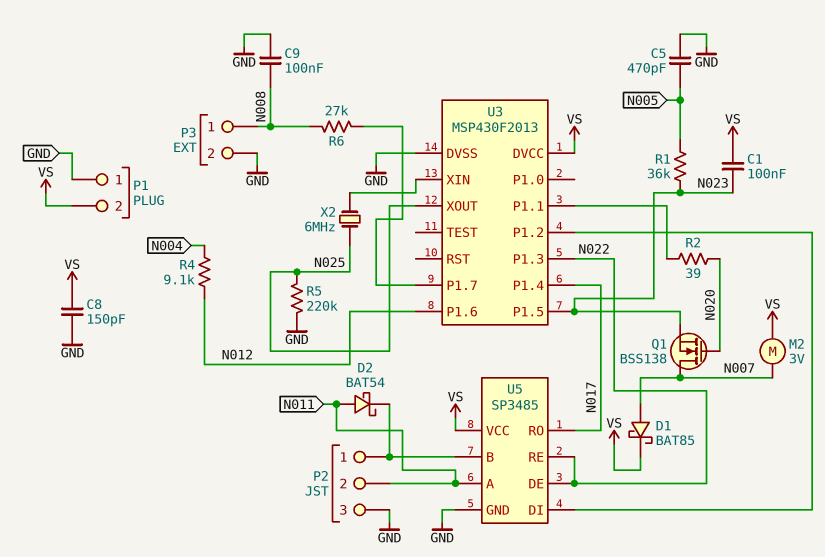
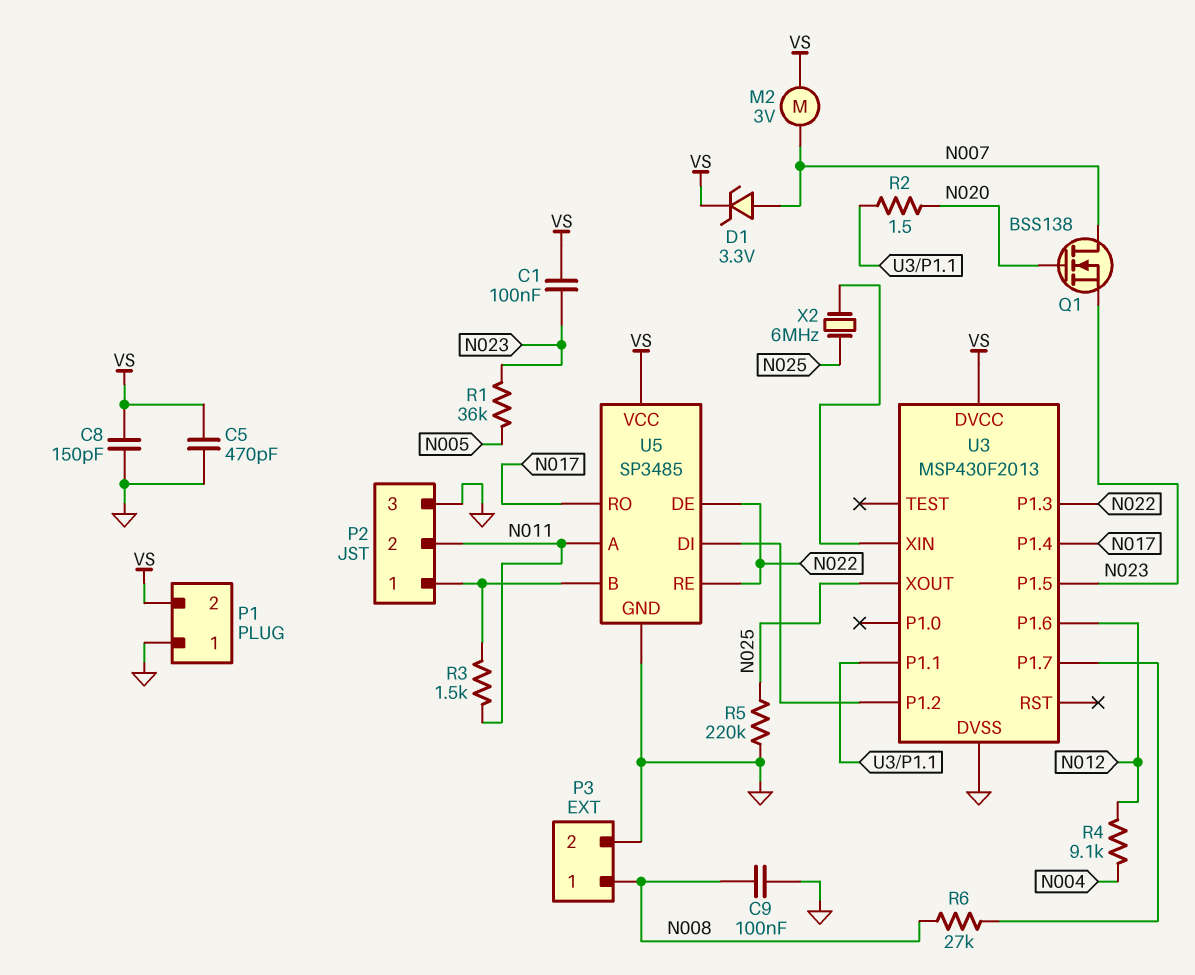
C5: 470pF (GND, N005) -> 470pF (GND, VS)
D1: schottky BAT85 (A N007, K VS) -> zener 3.3V (A N007, K VS)
D2: schottky BAT54 (A N011, K P2/1) -> none
R2: 39 (N020, U3/P1.1) -> 1.5 (N020, U3/P1.1)
R3: none -> 1.5k (N011, P2/1)

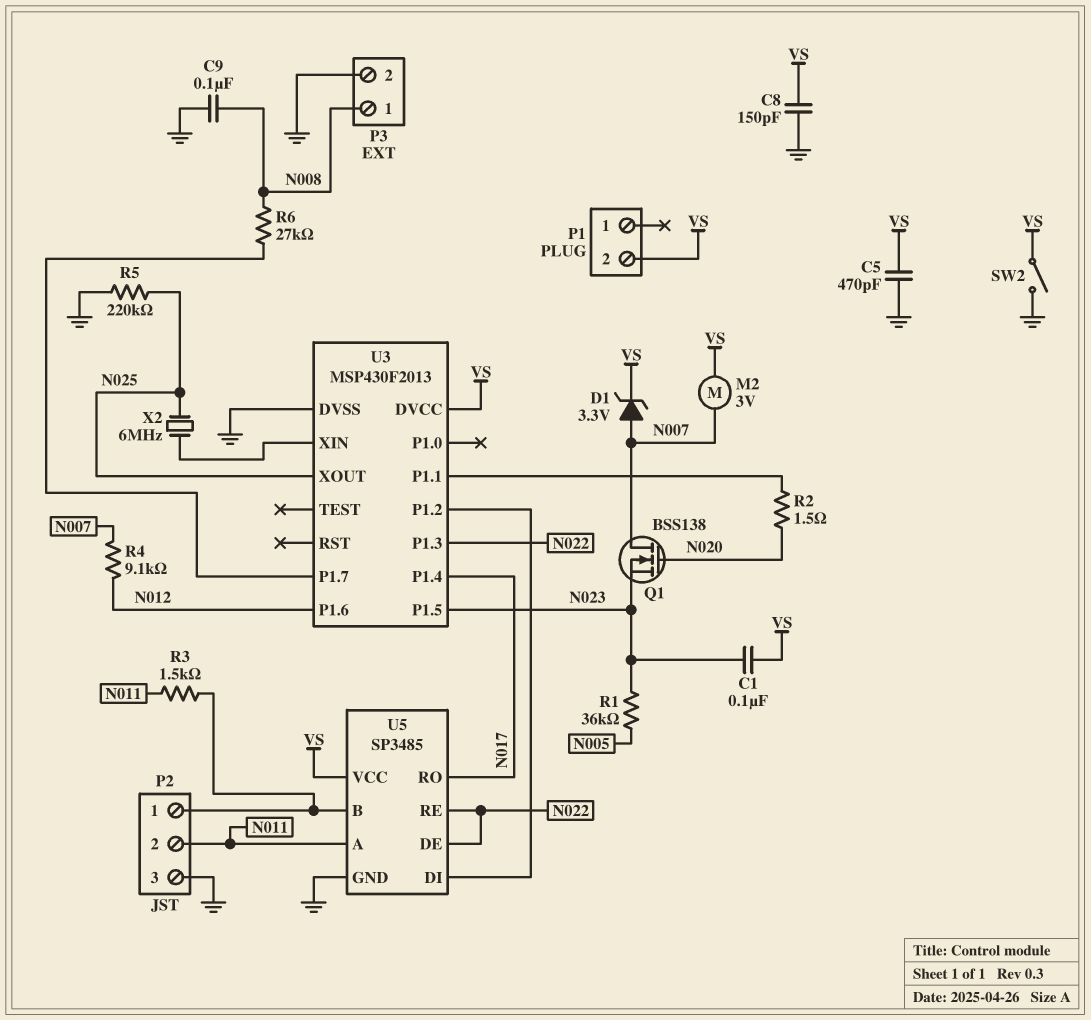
P1 pin 1: GND -> none
R4: 9.1k (N004, N012) -> 9.1k (N007, N012)
SW2: none -> switch (GND, VS)

